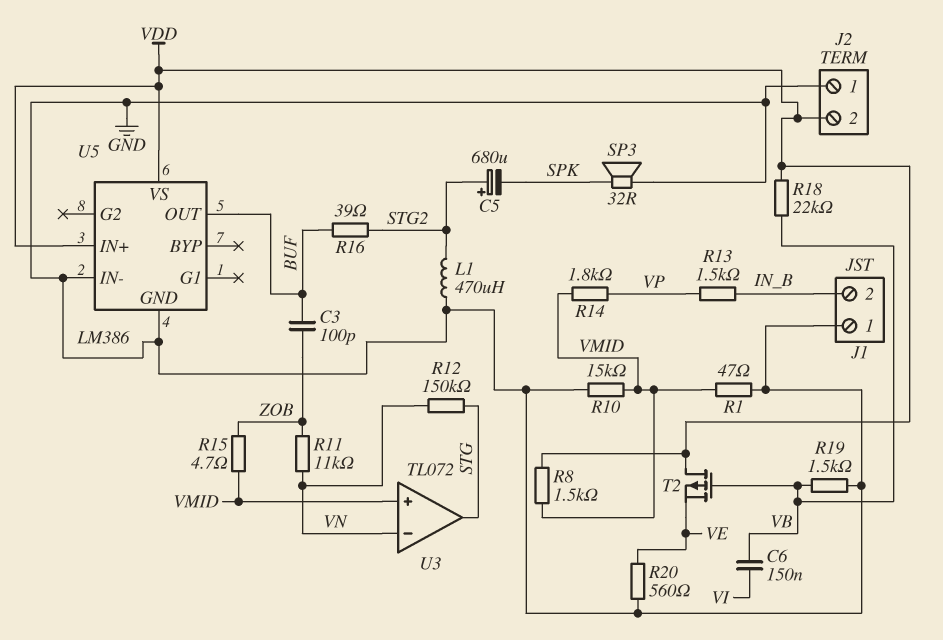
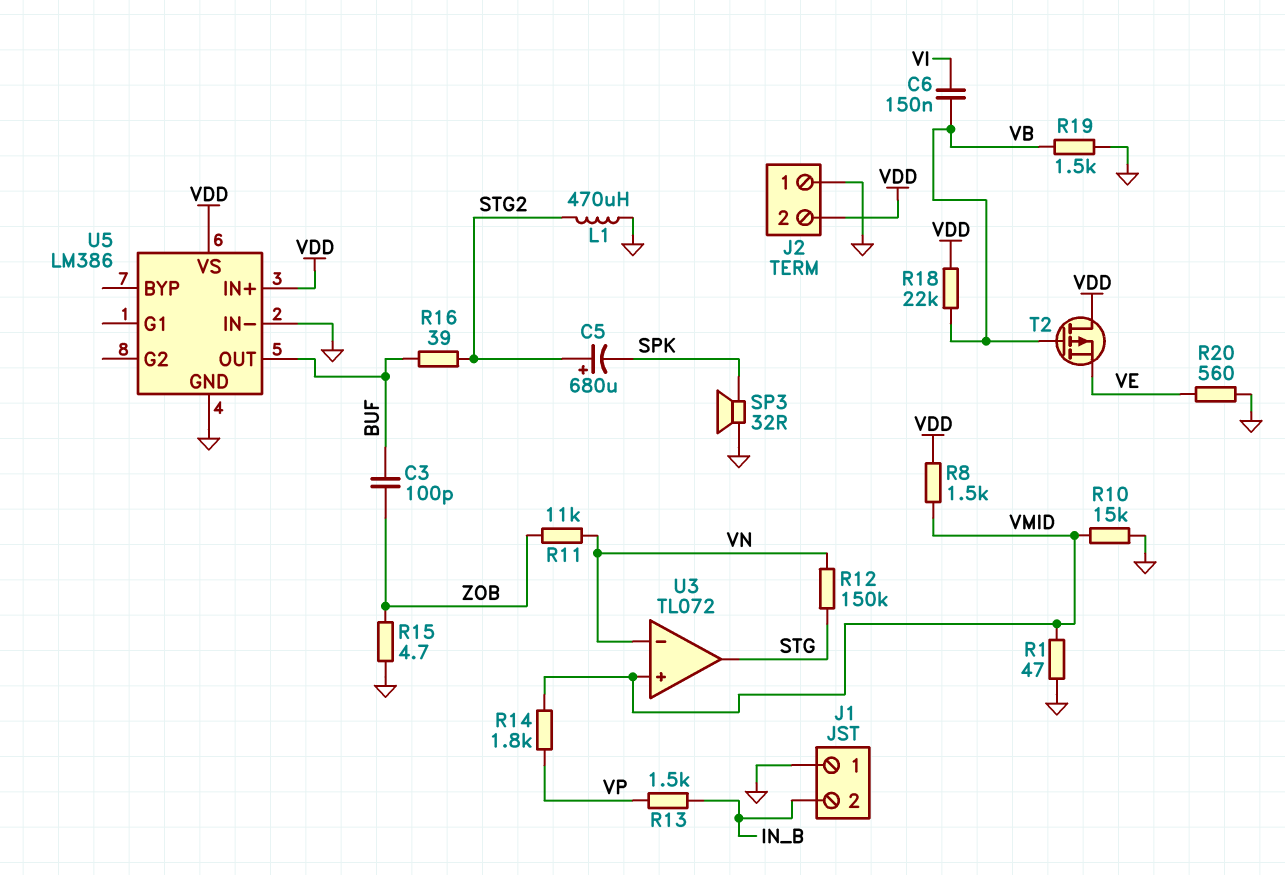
R15: 4.7 (VMID, ZOB) -> 4.7 (GND, ZOB)

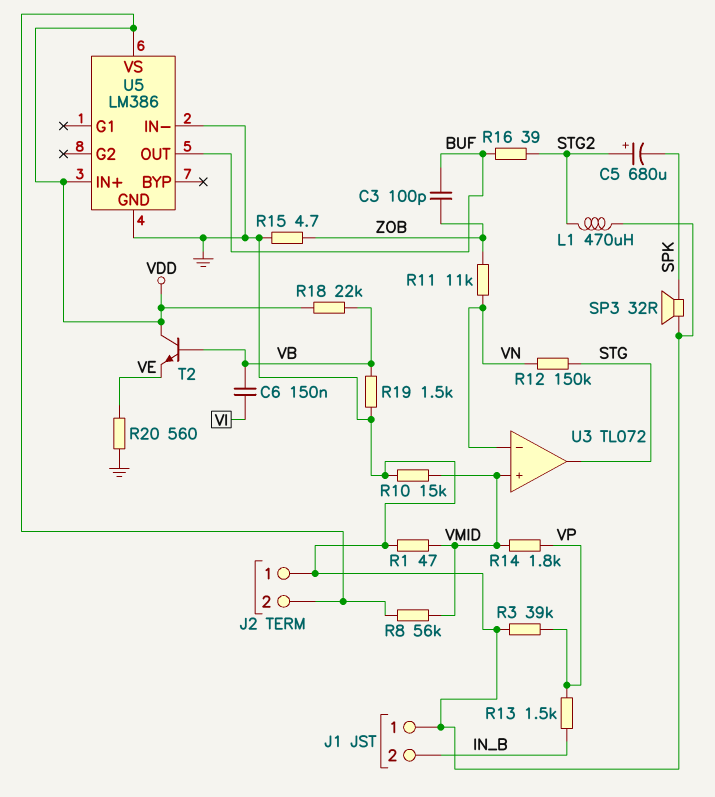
R3: none -> 39k (GND, VP)
R8: 1.5k (VDD, VMID) -> 56k (VDD, VMID)
T2: PMOS (G VB, D VDD, S VE) -> NPN (B VB, C VDD, E VE)

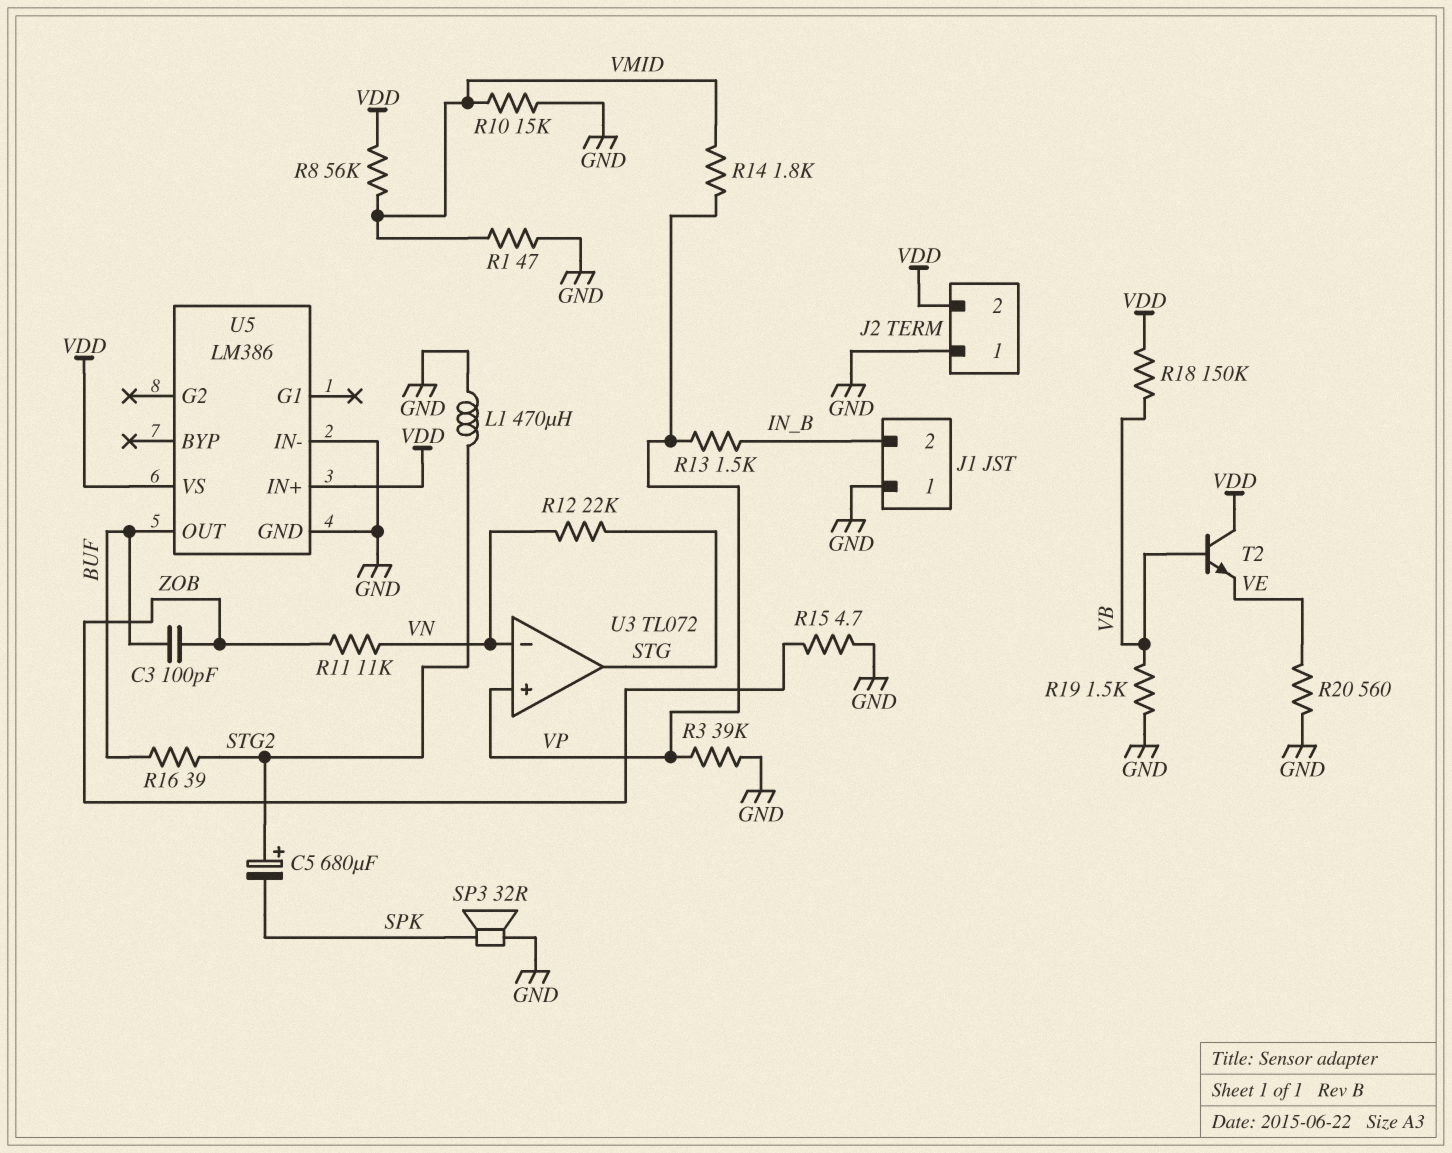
C6: 150nF (VB, VI) -> none
R12: 150k (STG, VN) -> 22k (STG, VN)
R18: 22k (VB, VDD) -> 150k (VB, VDD)
U3 pin in+: VMID -> VP

